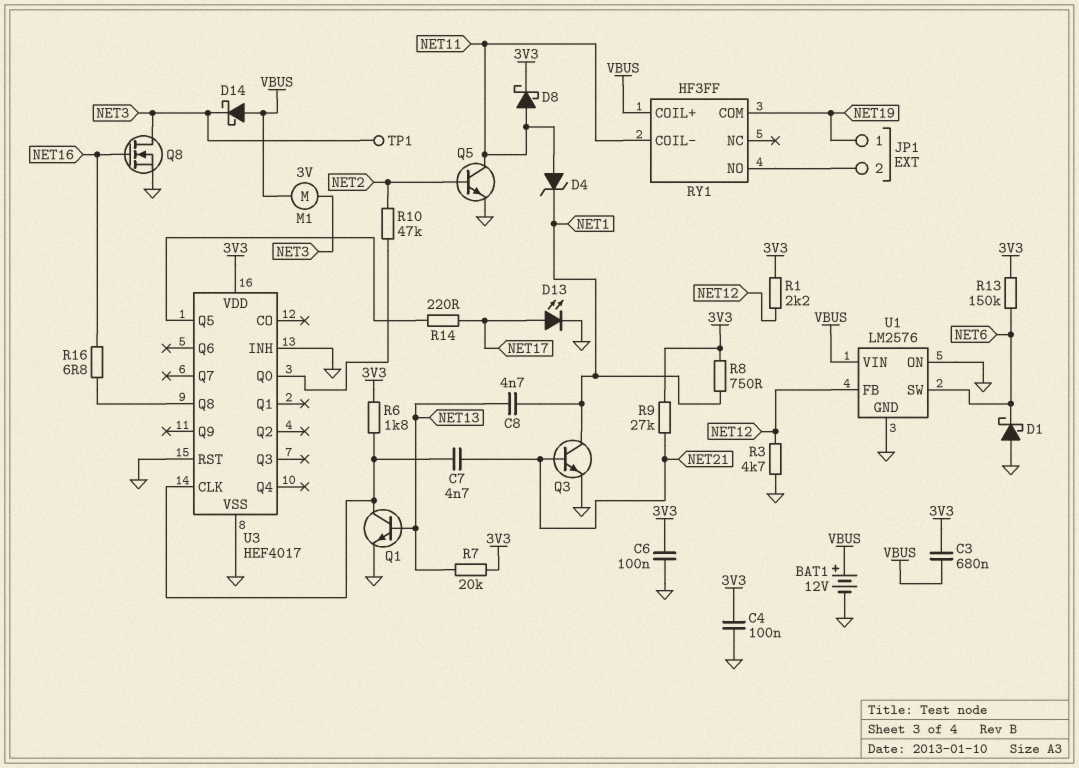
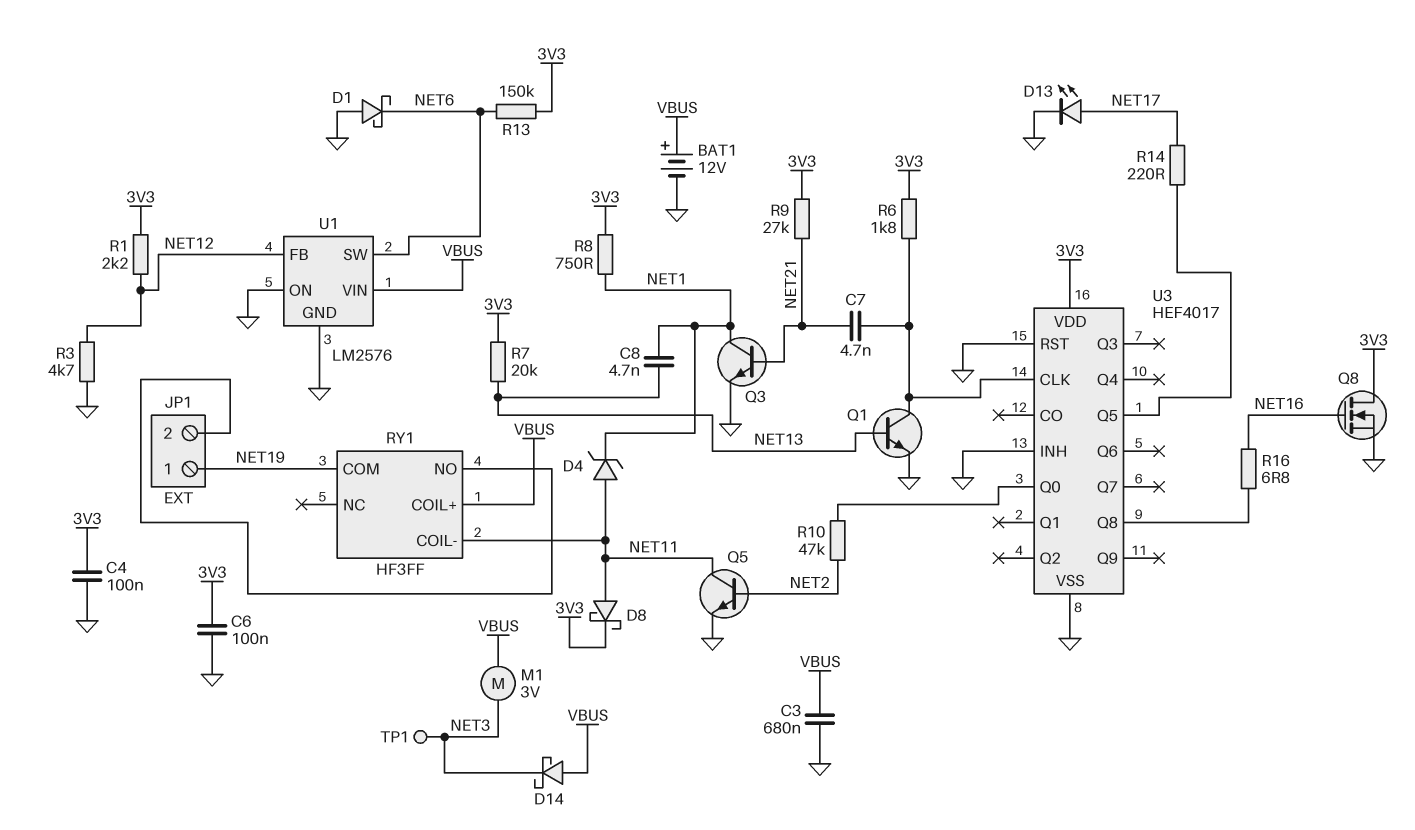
C3: 680nF (3V3, VBUS) -> 680nF (GND, VBUS)
Q8: NMOS (G NET16, D NET3, S GND) -> NMOS (G NET16, D 3V3, S GND)

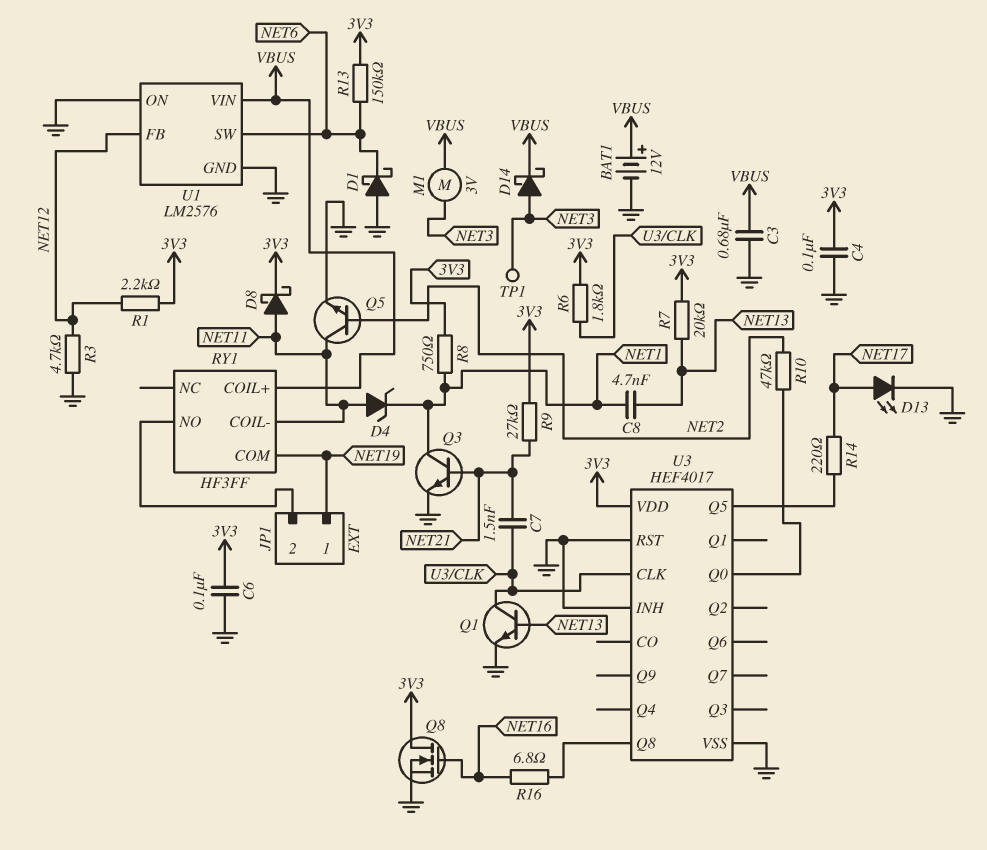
C7: 4.7nF (NET21, U3/CLK) -> 1.5nF (NET21, U3/CLK)
D14: schottky (A VBUS, K NET3) -> schottky (A NET3, K VBUS)

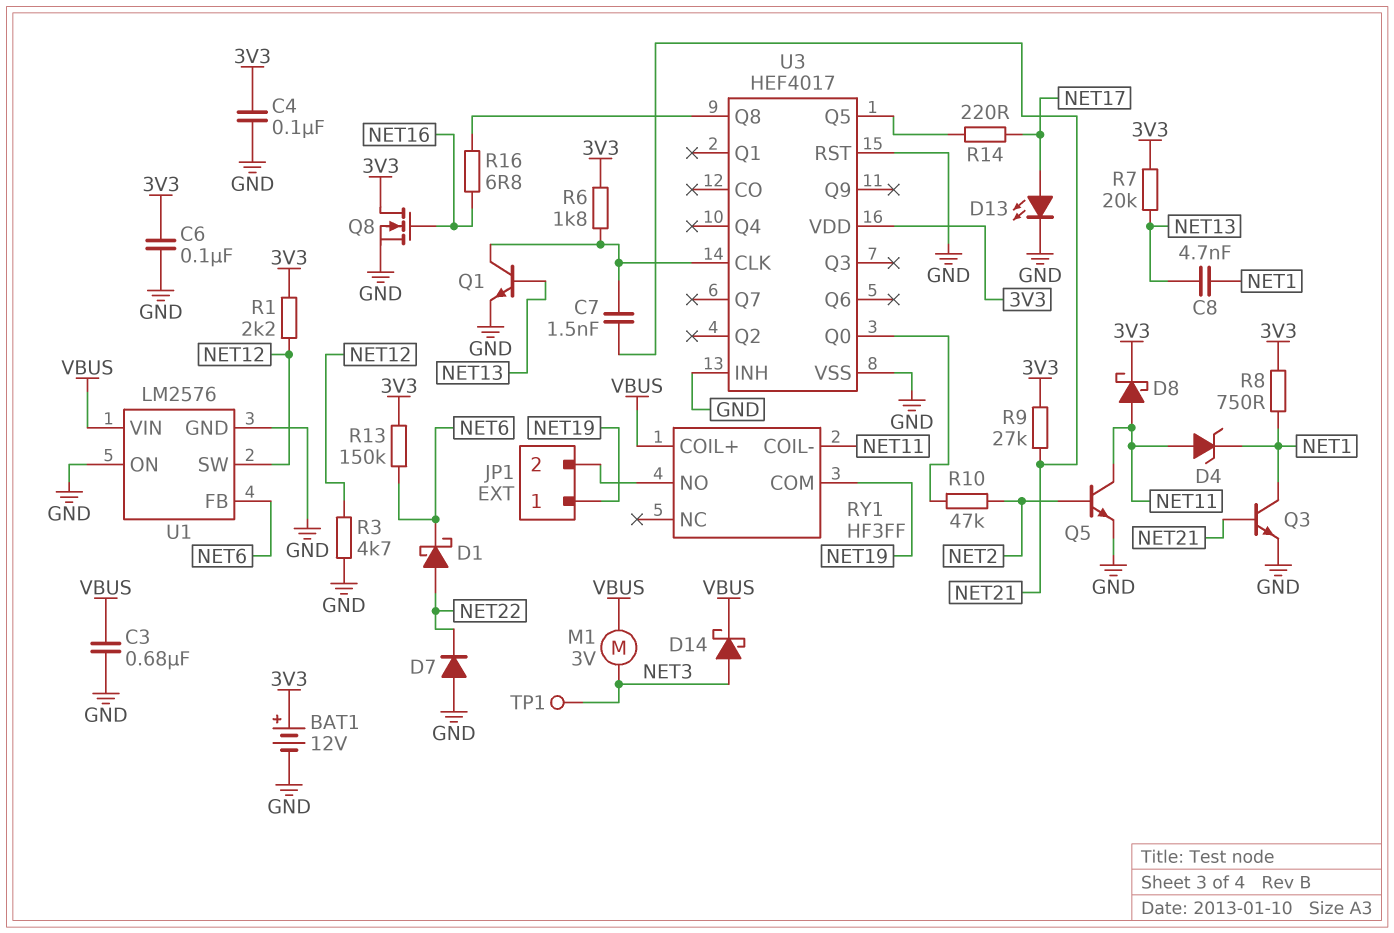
BAT1: 12V (plus VBUS, minus GND) -> 12V (plus 3V3, minus GND)
D1: schottky (A GND, K NET6) -> schottky (A NET22, K NET6)
D7: none -> diode (A GND, K NET22)
U1 pin FB: NET12 -> NET6
U1 pin SW: NET6 -> NET12

